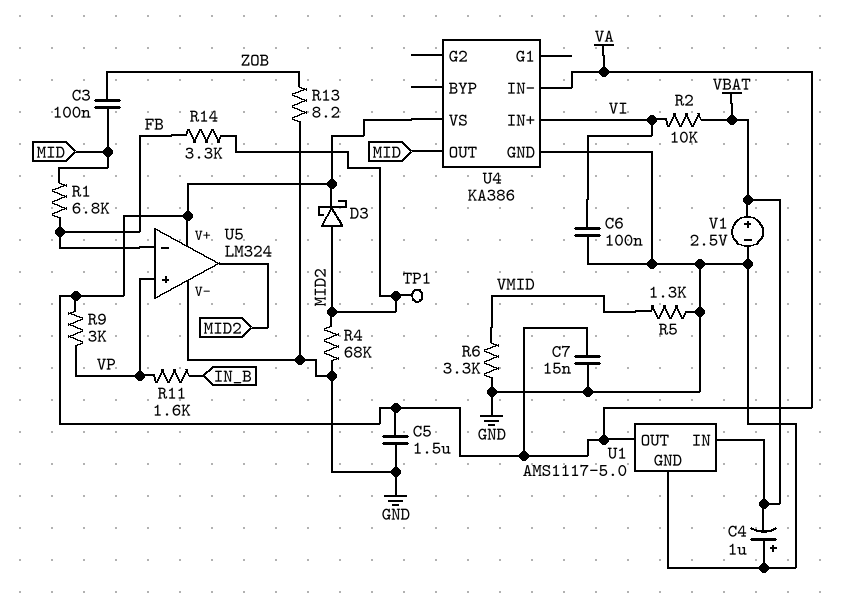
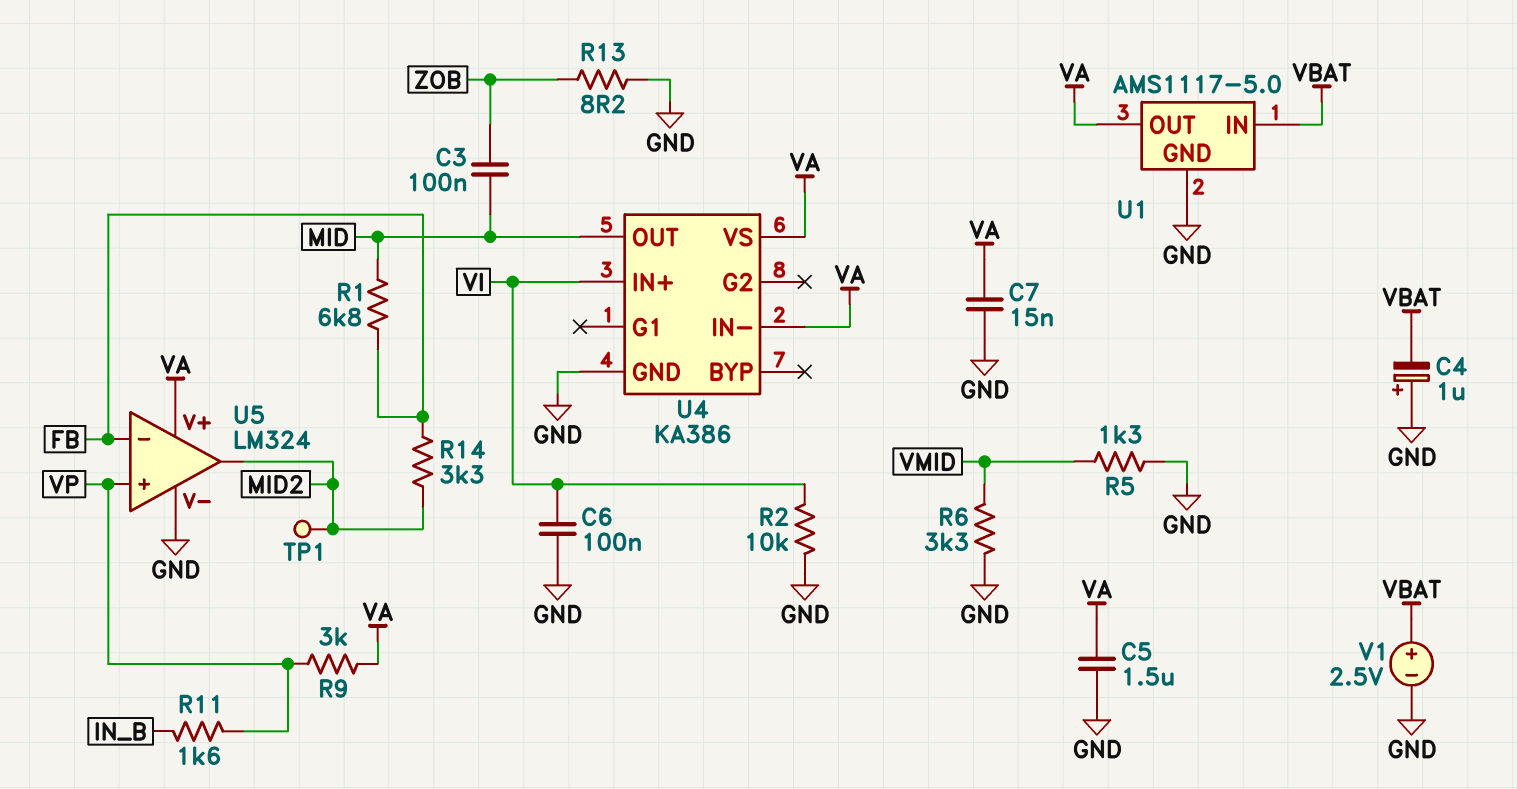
D3: schottky (A MID2, K VA) -> none
R2: 10k (VBAT, VI) -> 10k (GND, VI)
R4: 68k (GND, MID2) -> none

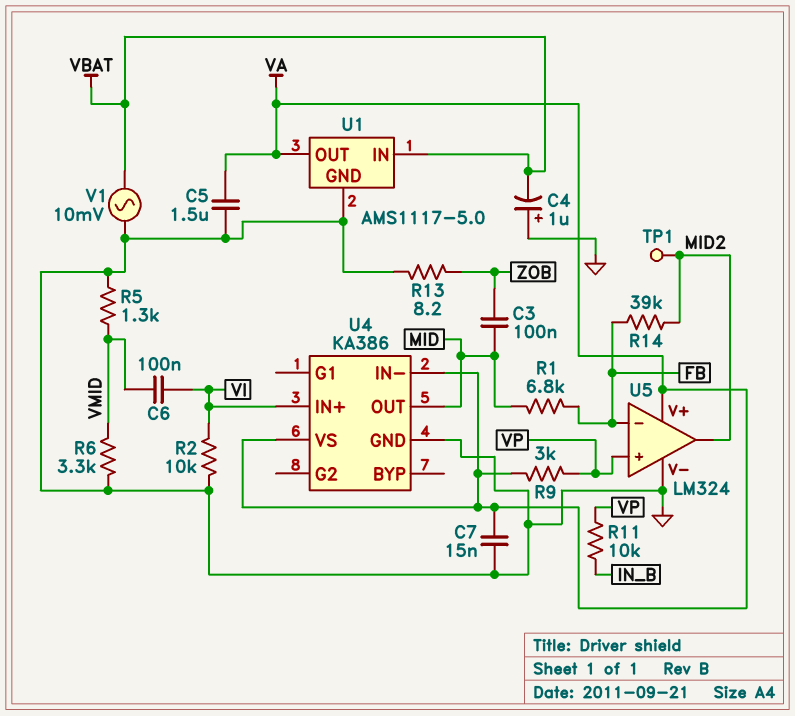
C6: 100nF (GND, VI) -> 100nF (VI, VMID)
R11: 1.6k (IN_B, VP) -> 10k (IN_B, VP)
R14: 3.3k (FB, MID2) -> 39k (FB, MID2)
V1: 2.5V (plus VBAT, minus GND) -> AC 10mV (GND, VBAT)

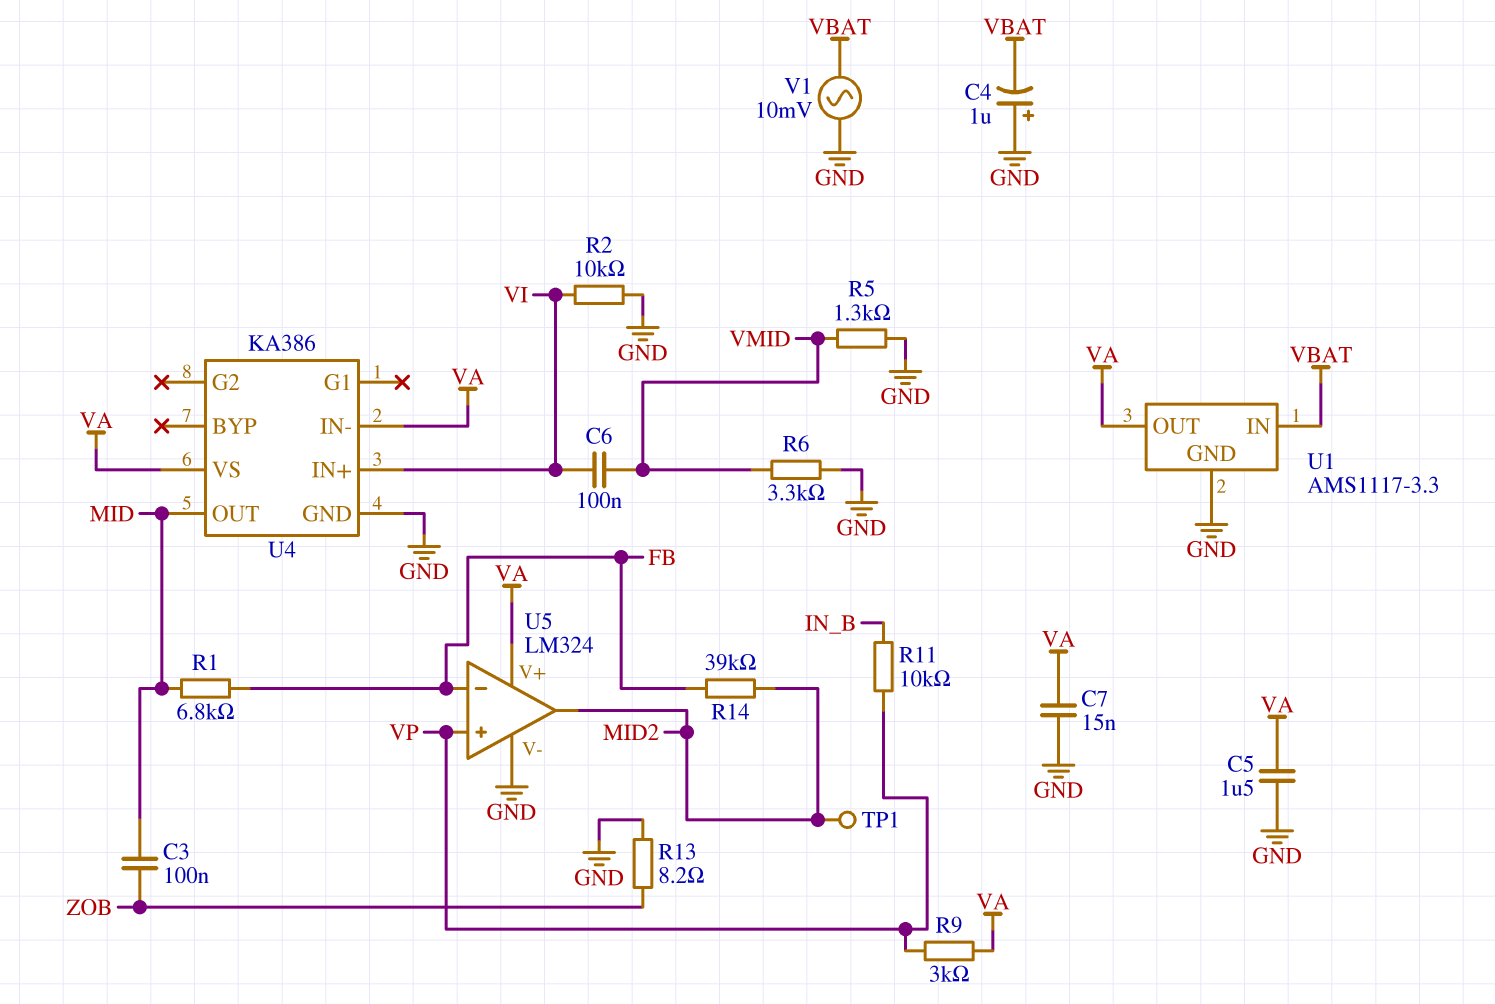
U1: AMS1117-5.0 -> AMS1117-3.3

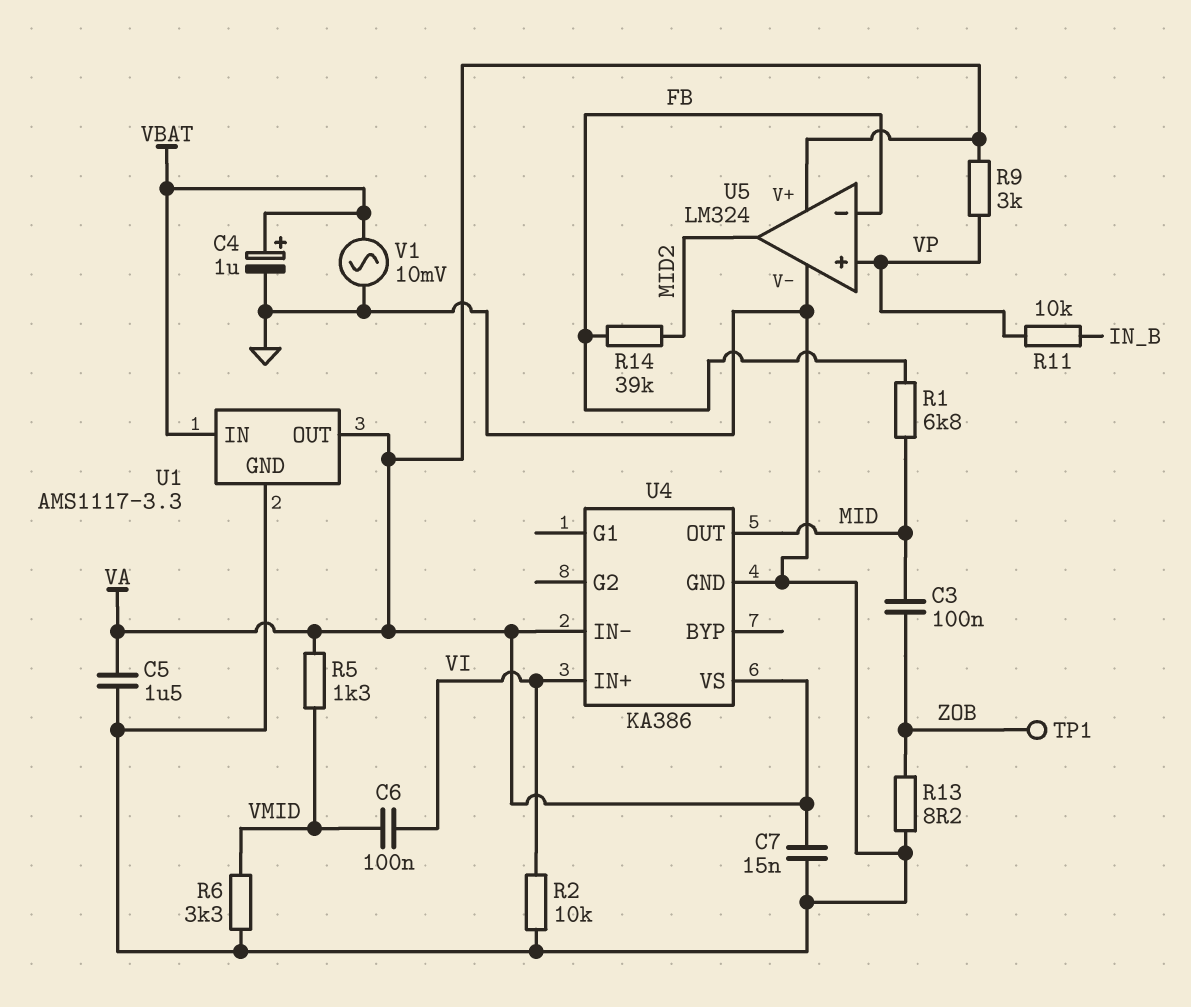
C4: 1uF (plus GND, minus VBAT) -> 1uF (plus VBAT, minus GND)
R5: 1.3k (GND, VMID) -> 1.3k (VA, VMID)
TP1: test point (MID2) -> test point (ZOB)

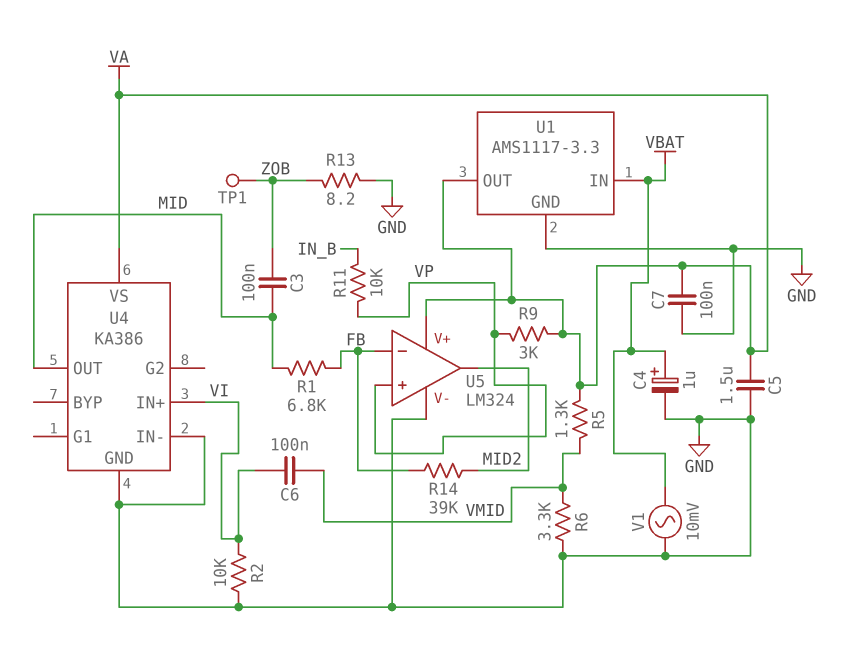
C7: 15nF (GND, VA) -> 100nF (GND, VA)
U4 pin IN-: VA -> GND

